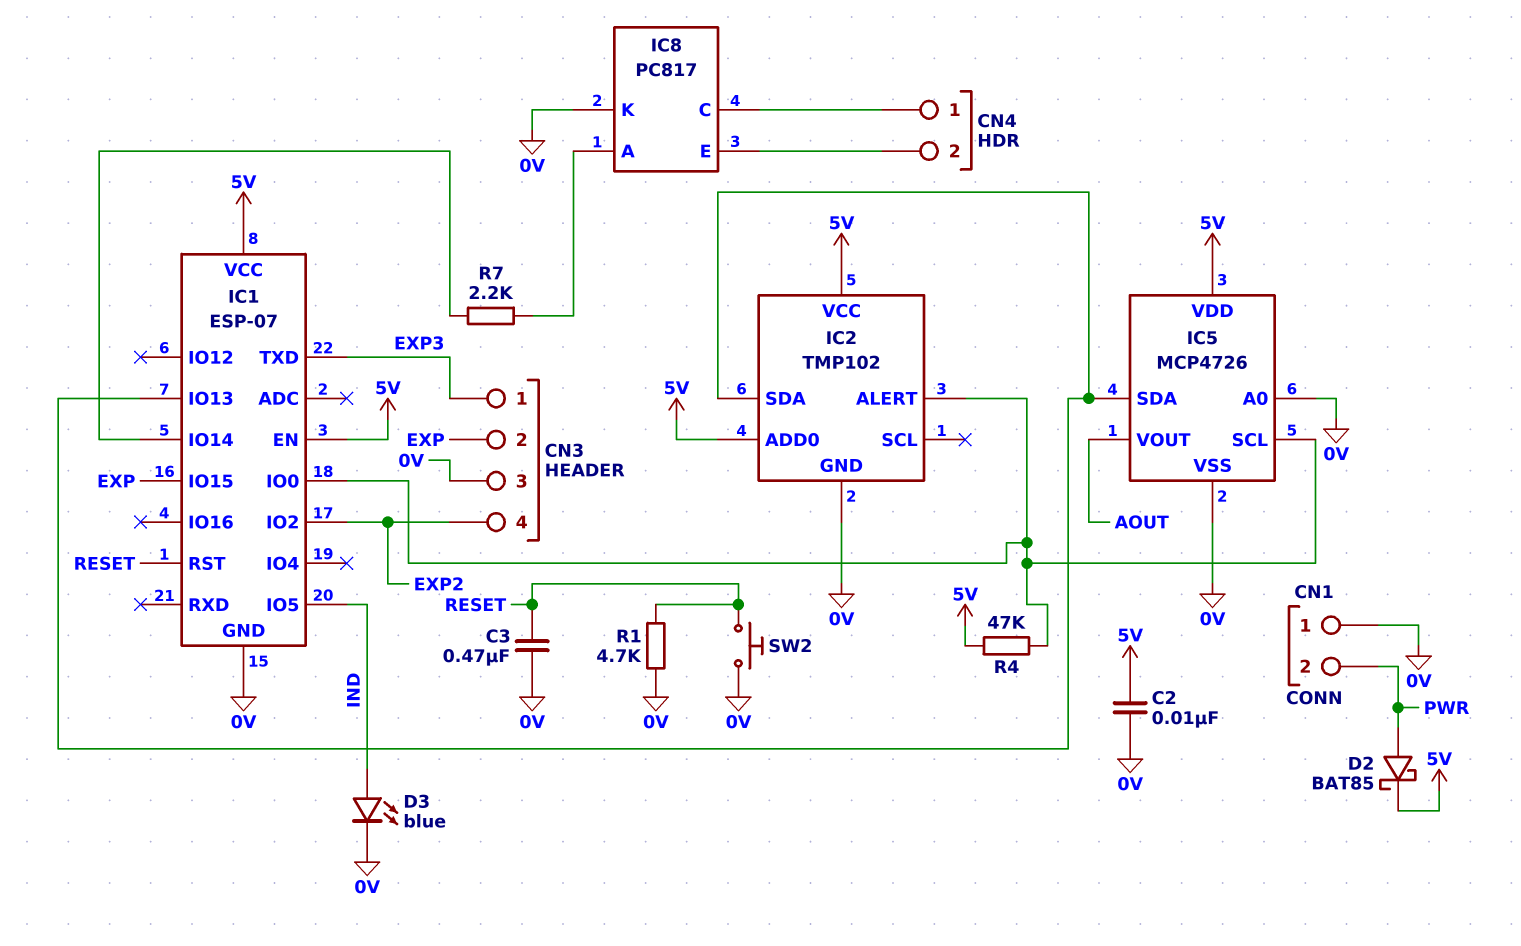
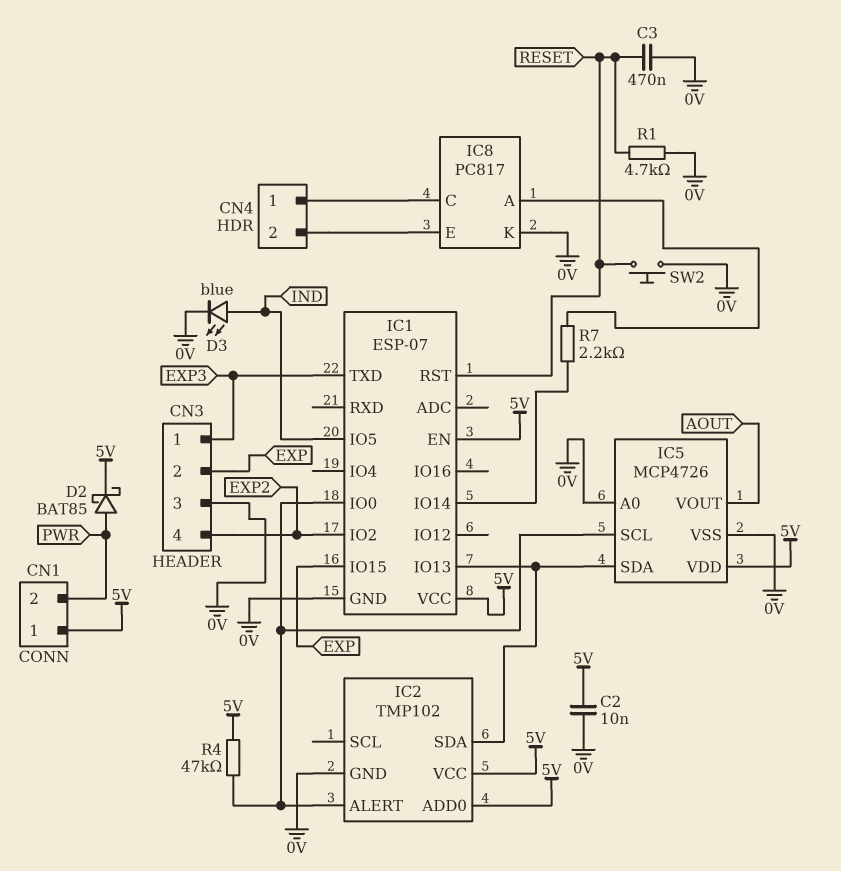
CN1 pin 1: 0V -> 5V

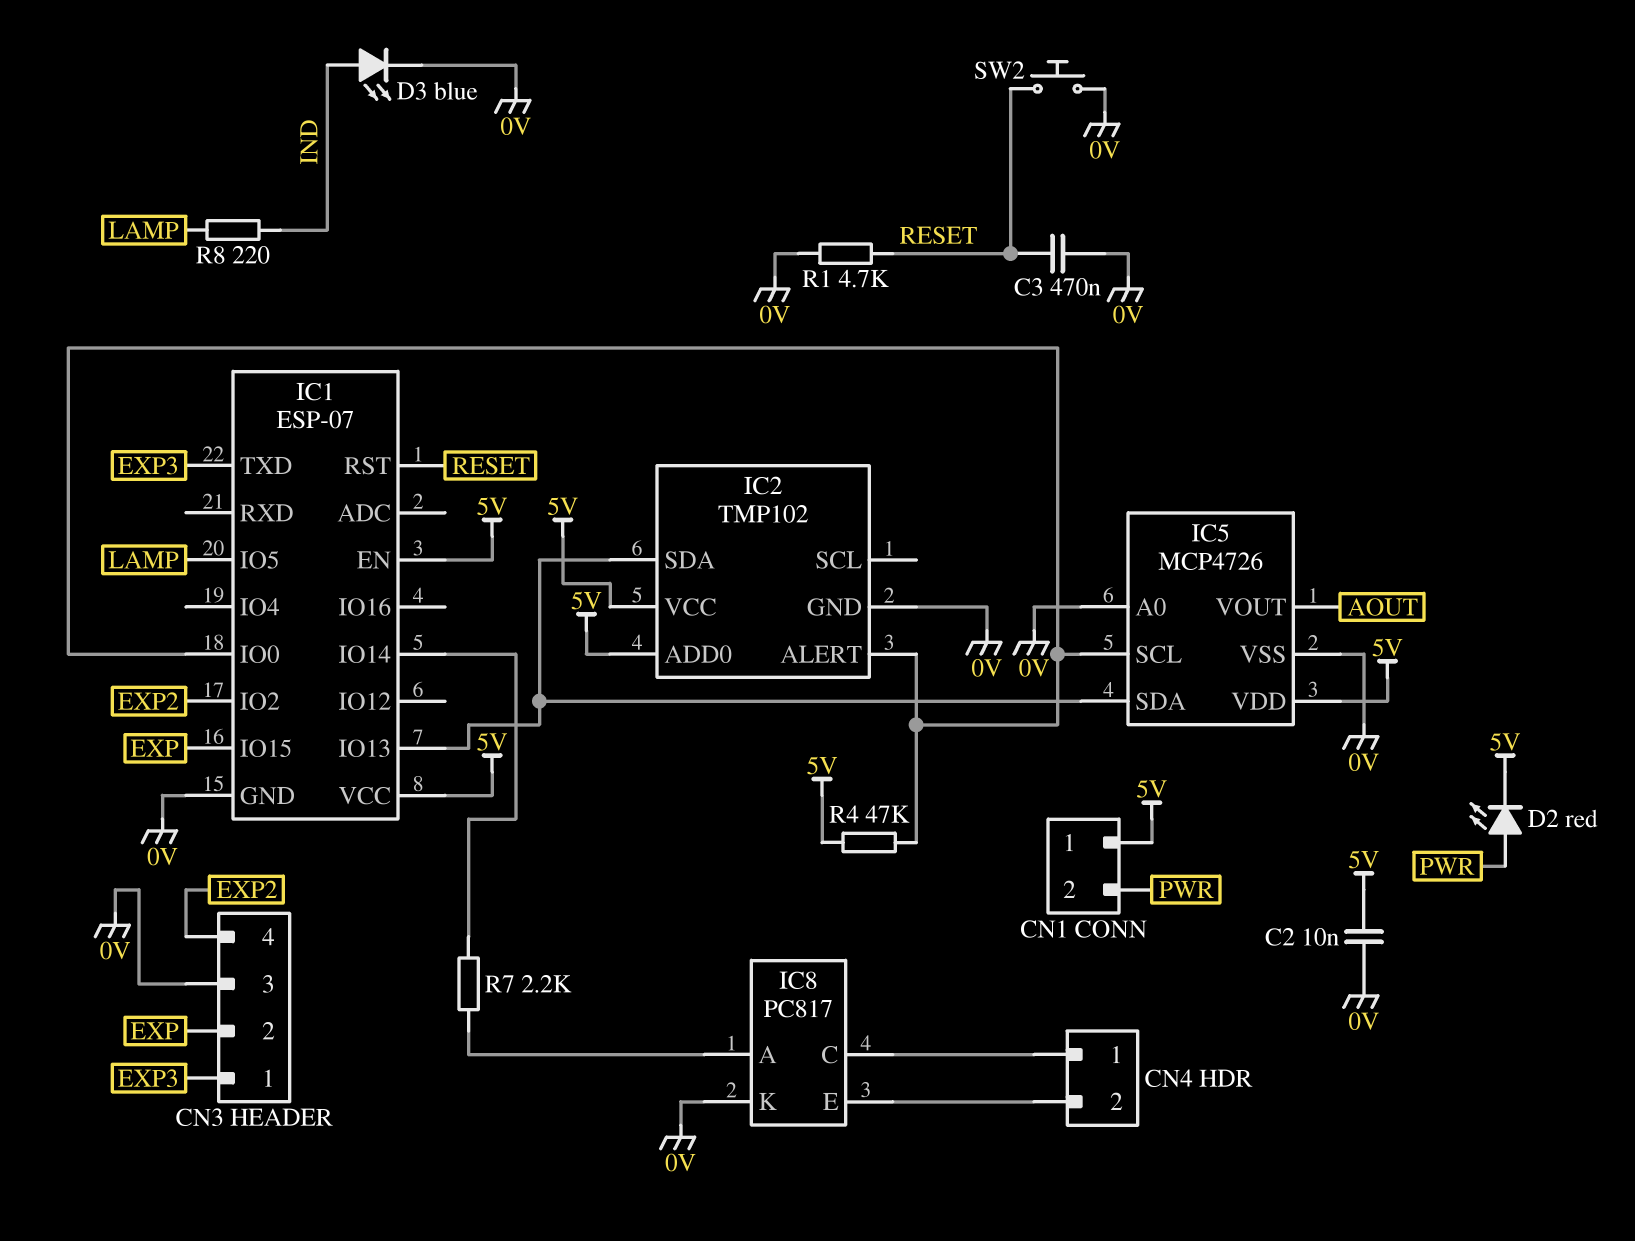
D2: schottky BAT85 (A PWR, K 5V) -> LED red (A PWR, K 5V)
IC1 pin IO5: IND -> LAMP
R8: none -> 220 (IND, LAMP)

